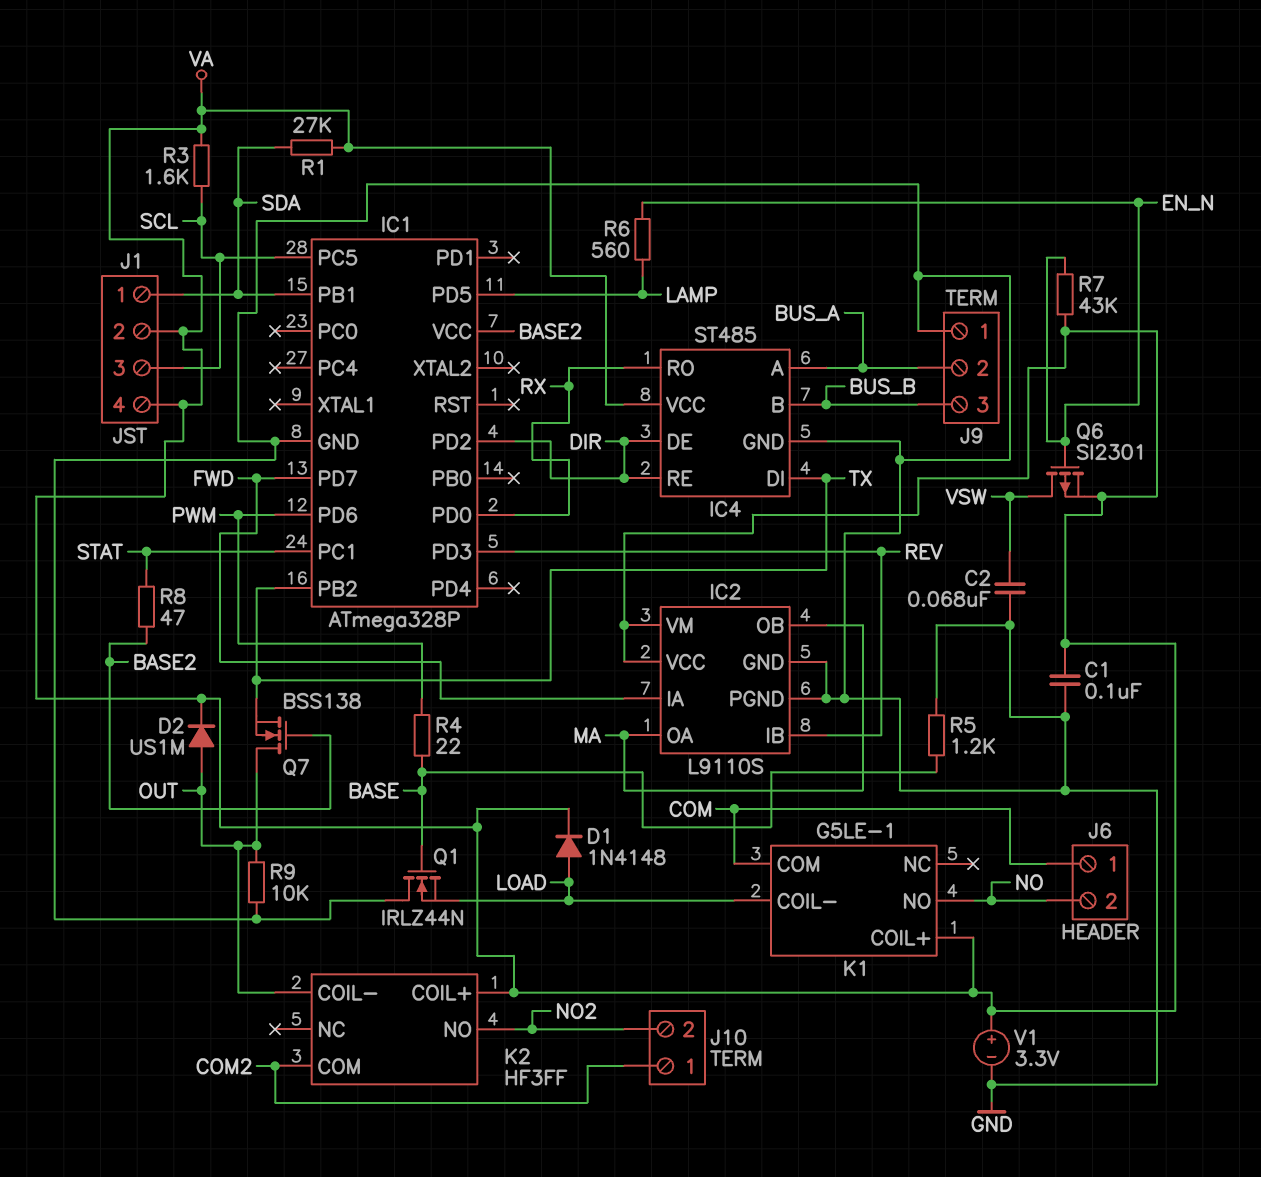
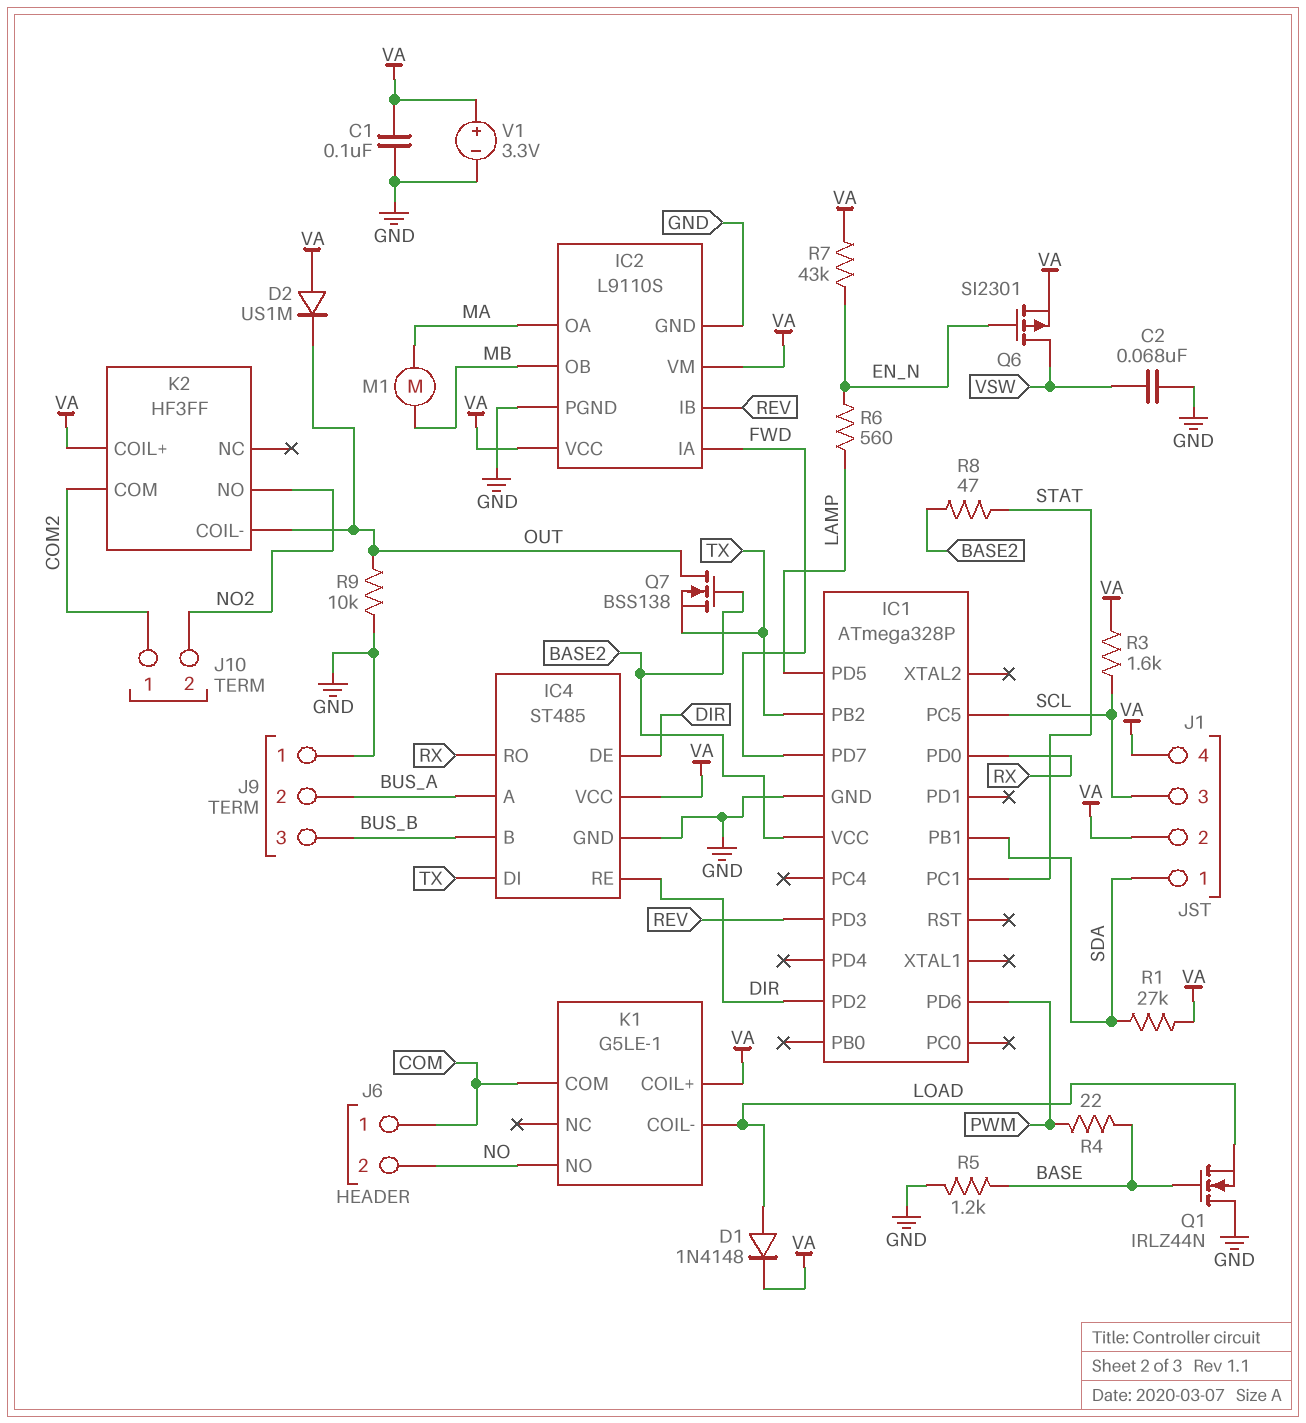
D2: diode US1M (A OUT, K VA) -> diode US1M (A VA, K OUT)
IC2 pin OB: MA -> MB
M1: none -> motor (MA, MB)

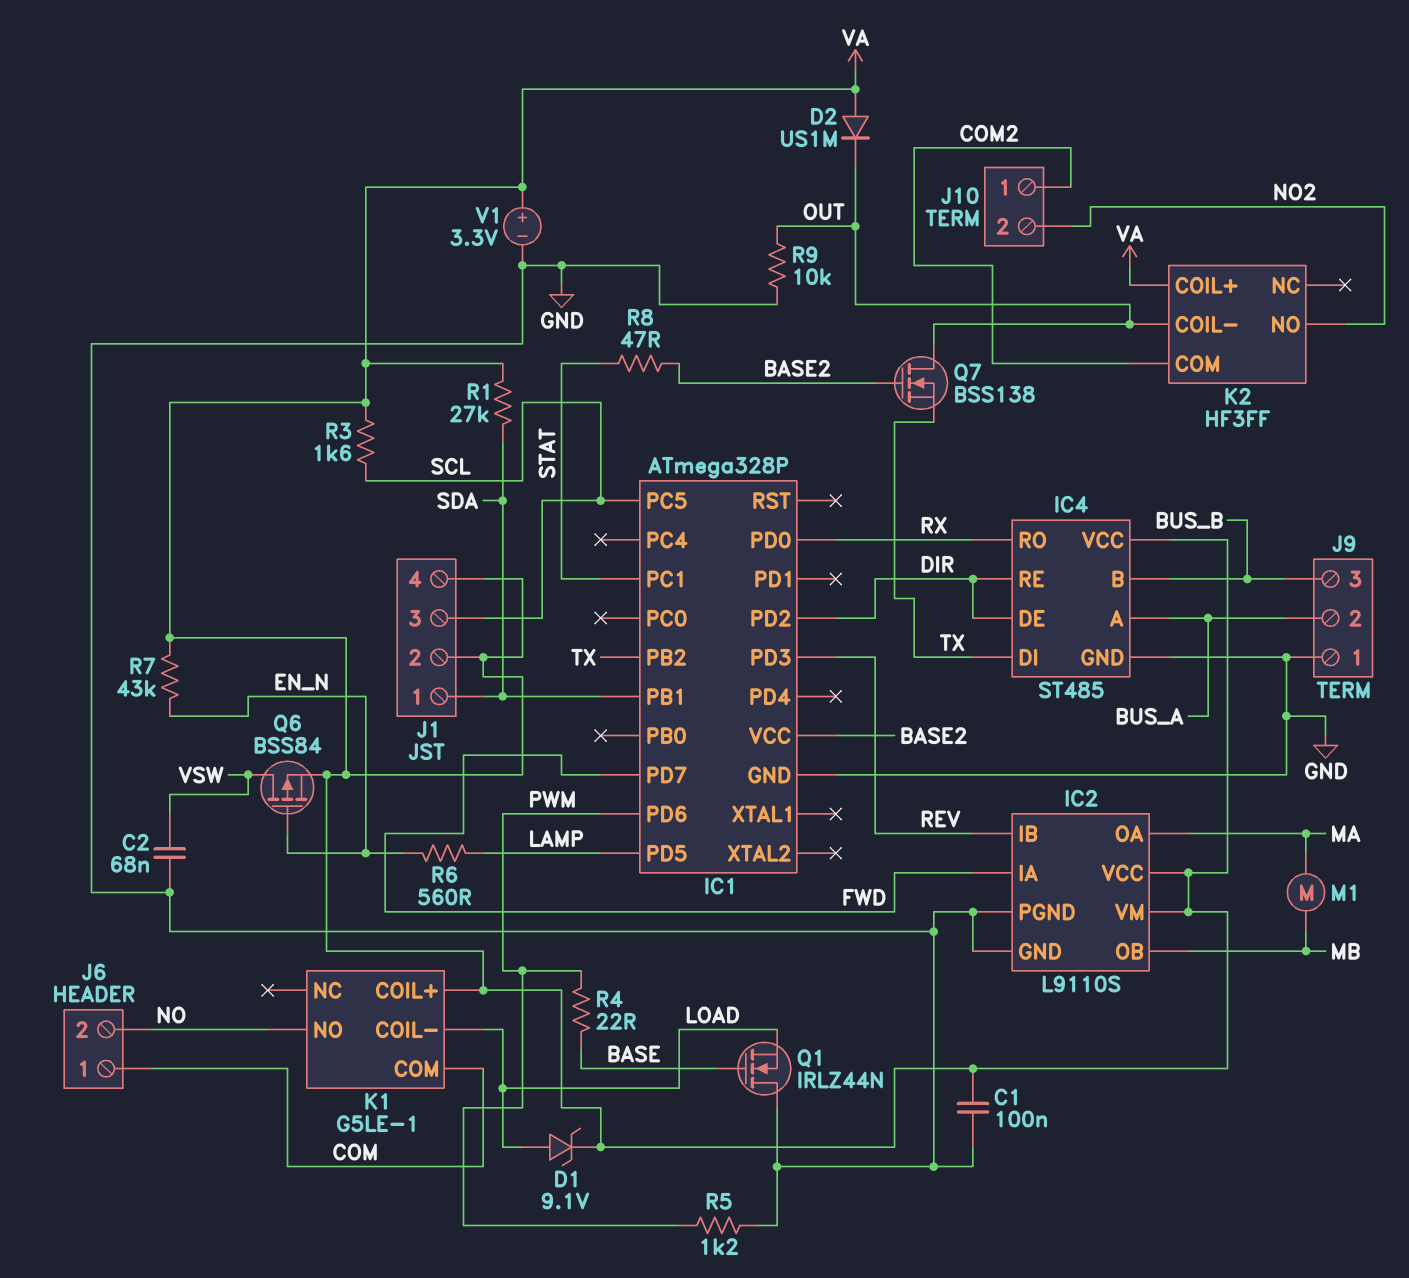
D1: diode 1N4148 (A LOAD, K VA) -> zener 9.1V (A LOAD, K VA)
Q6: PMOS SI2301 (G EN_N, D VSW, S VA) -> PMOS BSS84 (G EN_N, D VSW, S VA)
R5: 1.2k (BASE, GND) -> 1.2k (GND, PWM)

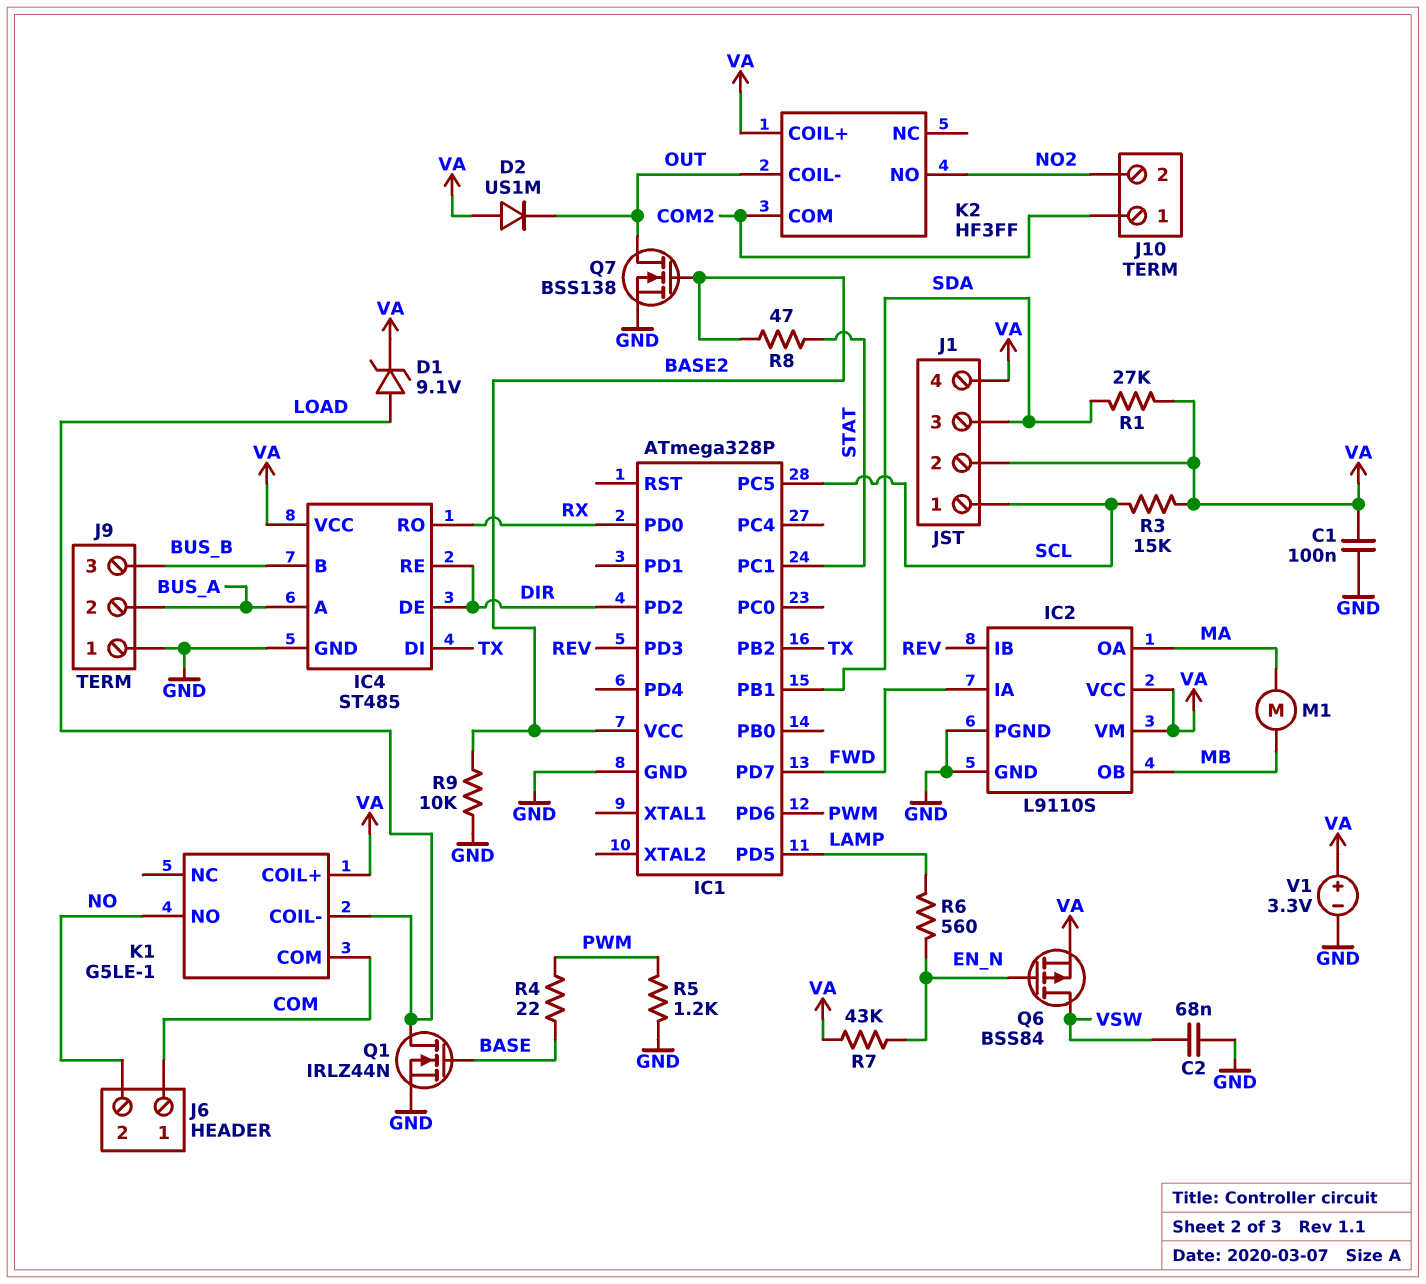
J1 pin 1: SDA -> SCL
J1 pin 3: SCL -> SDA
Q1: NMOS IRLZ44N (G BASE, D GND, S LOAD) -> NMOS IRLZ44N (G BASE, D LOAD, S GND)
Q7: NMOS BSS138 (G BASE2, D OUT, S TX) -> NMOS BSS138 (G BASE2, D OUT, S GND)
R3: 1.6k (SCL, VA) -> 15k (SCL, VA)
R9: 10k (GND, OUT) -> 10k (BASE2, GND)

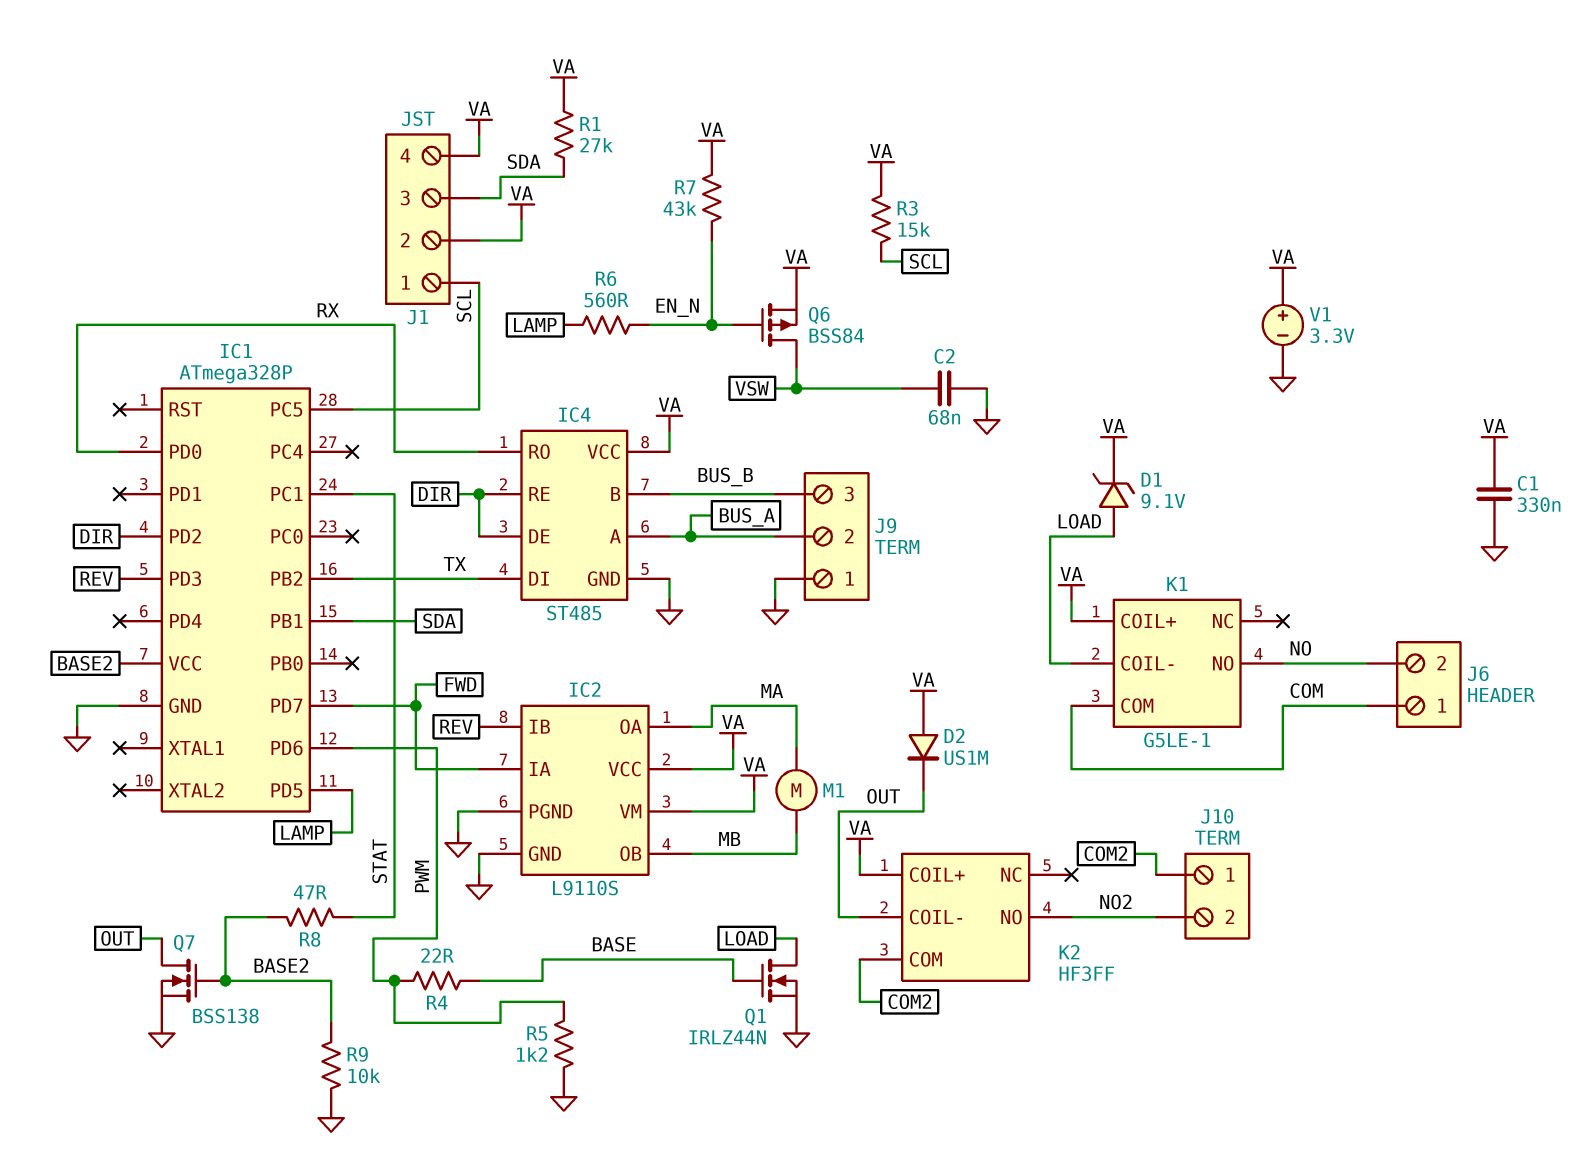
C1: 100nF (GND, VA) -> 330nF (GND, VA)

